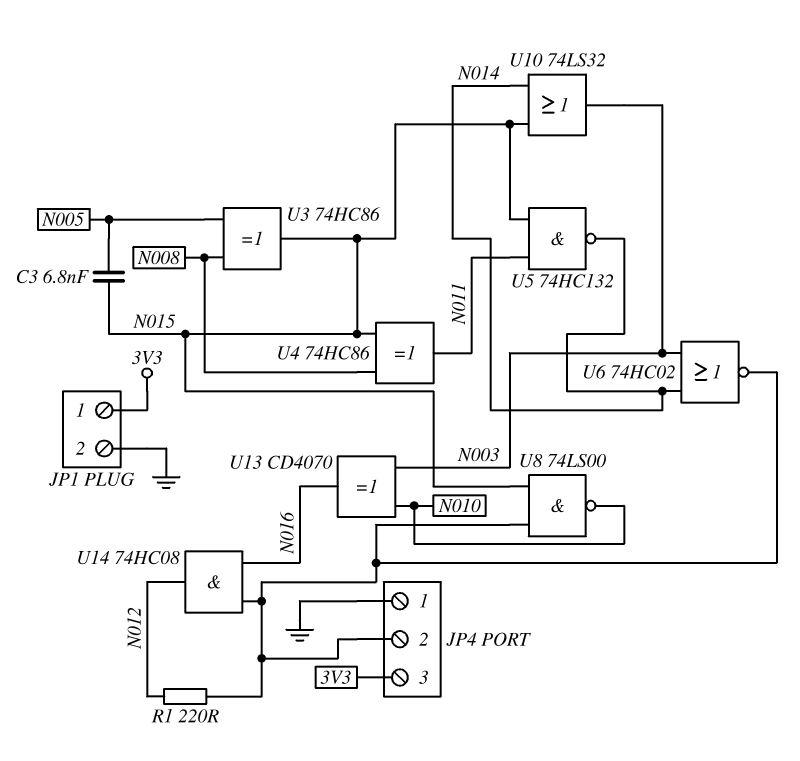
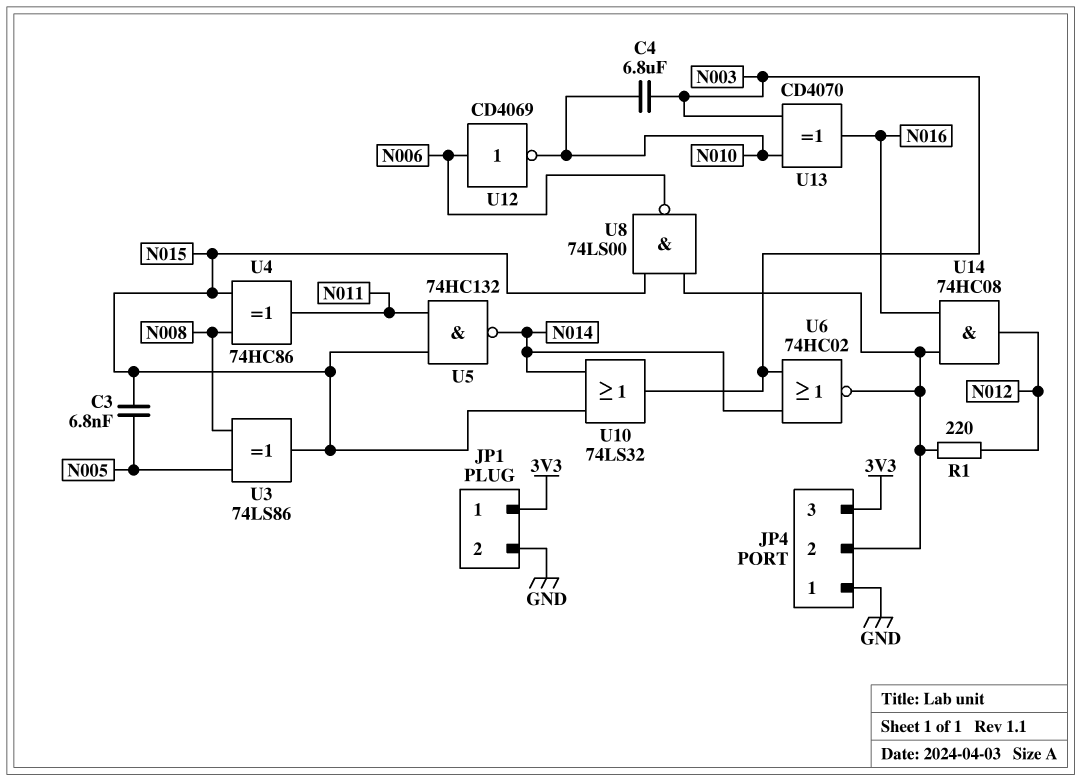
C4: none -> 6.8uF (N003, N010)
U3: XOR 74HC86 (in N005, in N008, out N015) -> XOR 74LS86 (in N005, in N008, out N015)
U8: NAND 74LS00 (in JP4/2, in N015, out N010) -> NAND 74LS00 (in JP4/2, in N015, out N006)
U12: none -> NOT CD4069 (in N006, out N010)

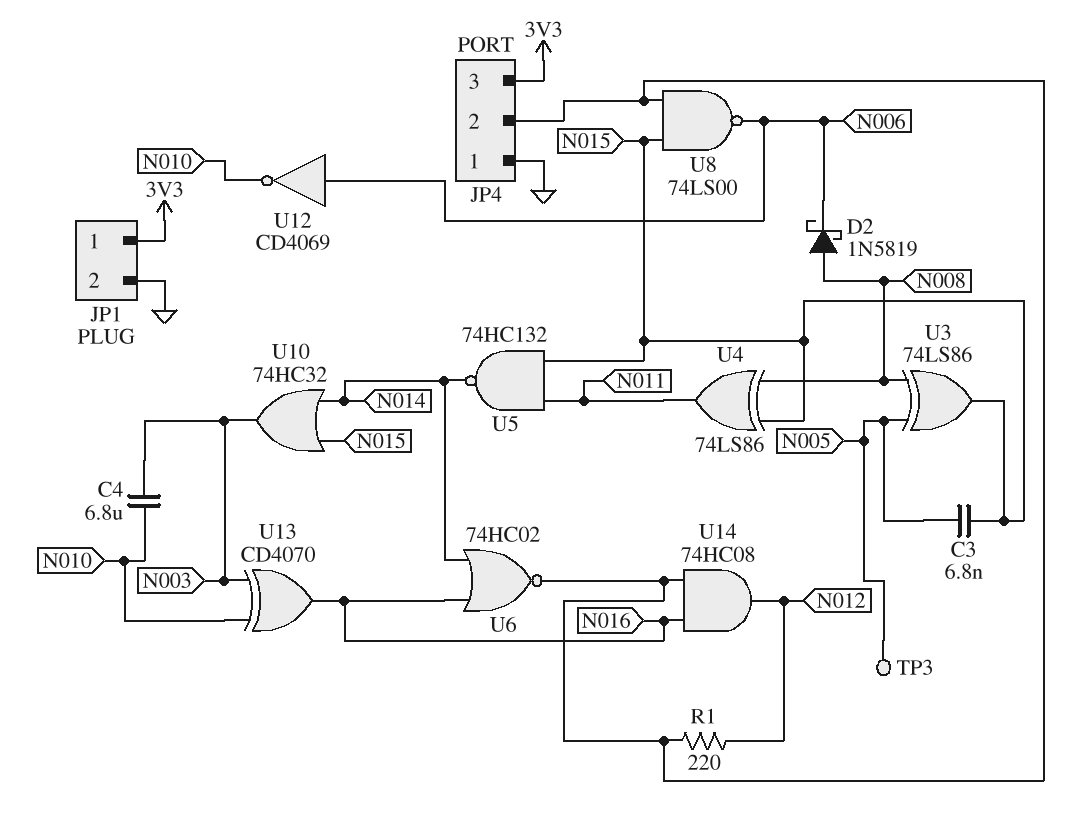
D2: none -> schottky 1N5819 (A N008, K N006)
TP3: none -> test point (N005)
U4: XOR 74HC86 (in N008, in N015, out N011) -> XOR 74LS86 (in N008, in N015, out N011)
U6: NOR 74HC02 (in N003, in N014, out JP4/2) -> NOR 74HC02 (in N014, in N016, out JP4/2)
U10: OR 74LS32 (in N014, in N015, out N003) -> OR 74HC32 (in N014, in N015, out N003)

